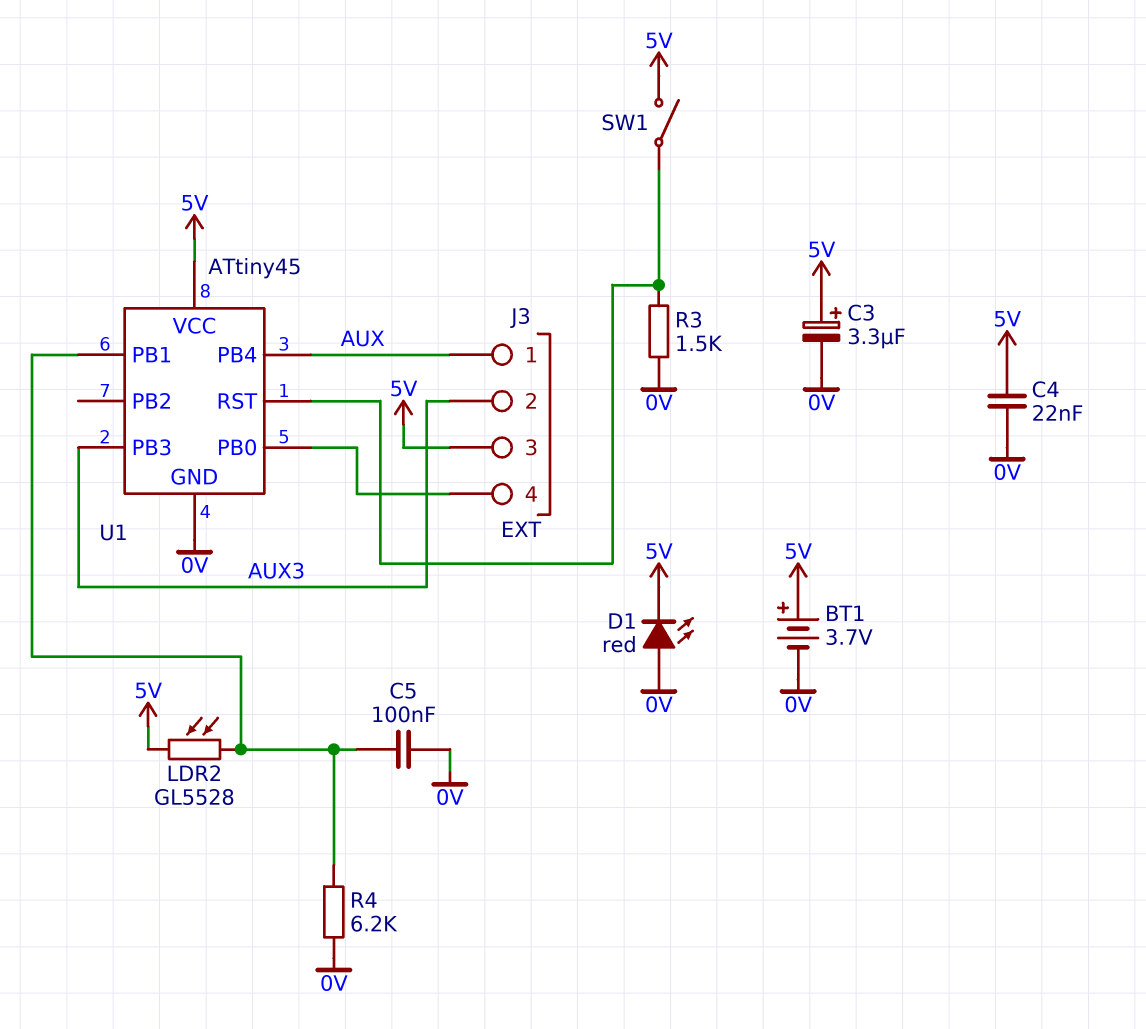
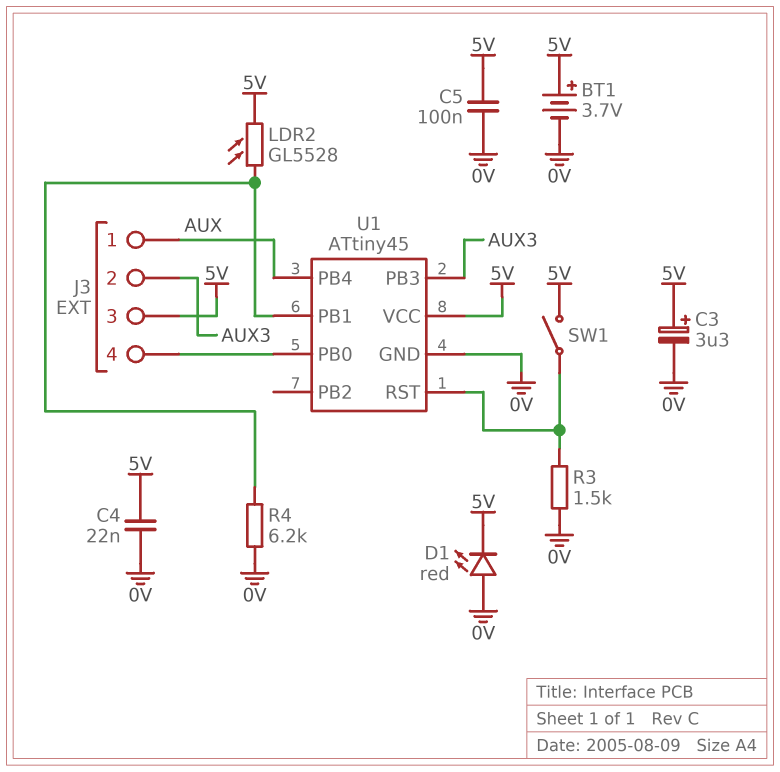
C5: 100nF (0V, U1/PB1) -> 100nF (0V, 5V)

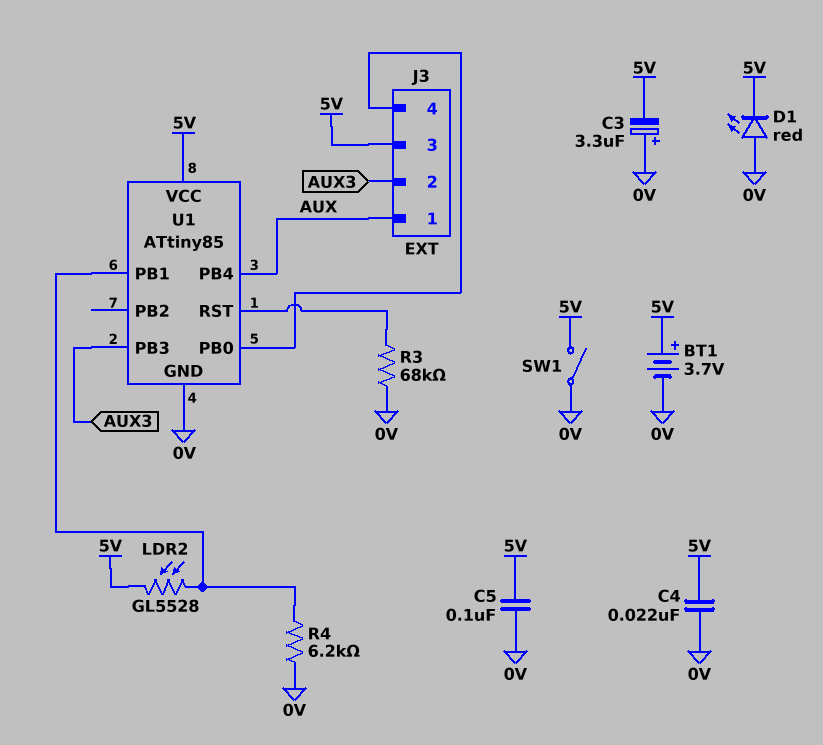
C3: 3.3uF (plus 5V, minus 0V) -> 3.3uF (plus 0V, minus 5V)
R3: 1.5k (0V, U1/RST) -> 68k (0V, U1/RST)
SW1: switch (5V, U1/RST) -> switch (0V, 5V)
U1: ATtiny45 -> ATtiny85

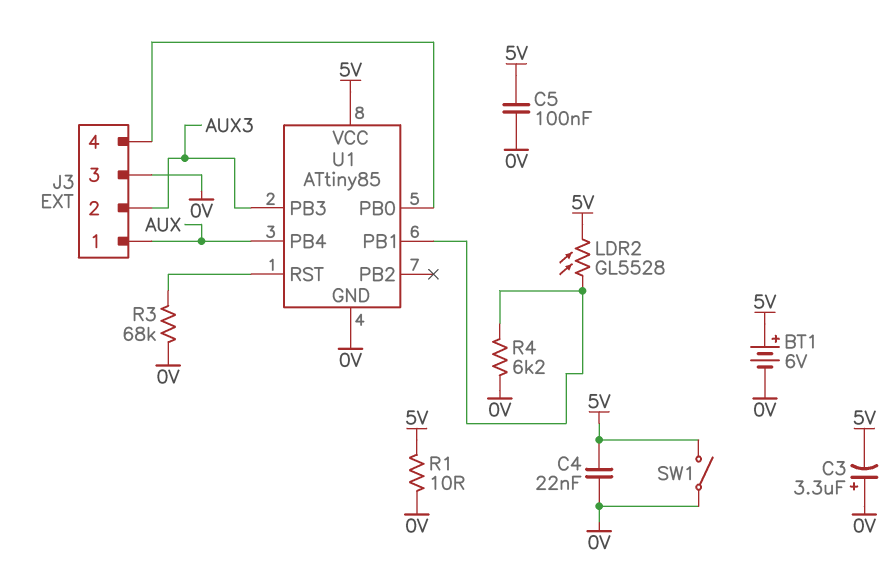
BT1: 3.7V (plus 5V, minus 0V) -> 6V (plus 5V, minus 0V)
D1: LED red (A 0V, K 5V) -> none
J3 pin 3: 5V -> 0V
R1: none -> 10 (0V, 5V)

